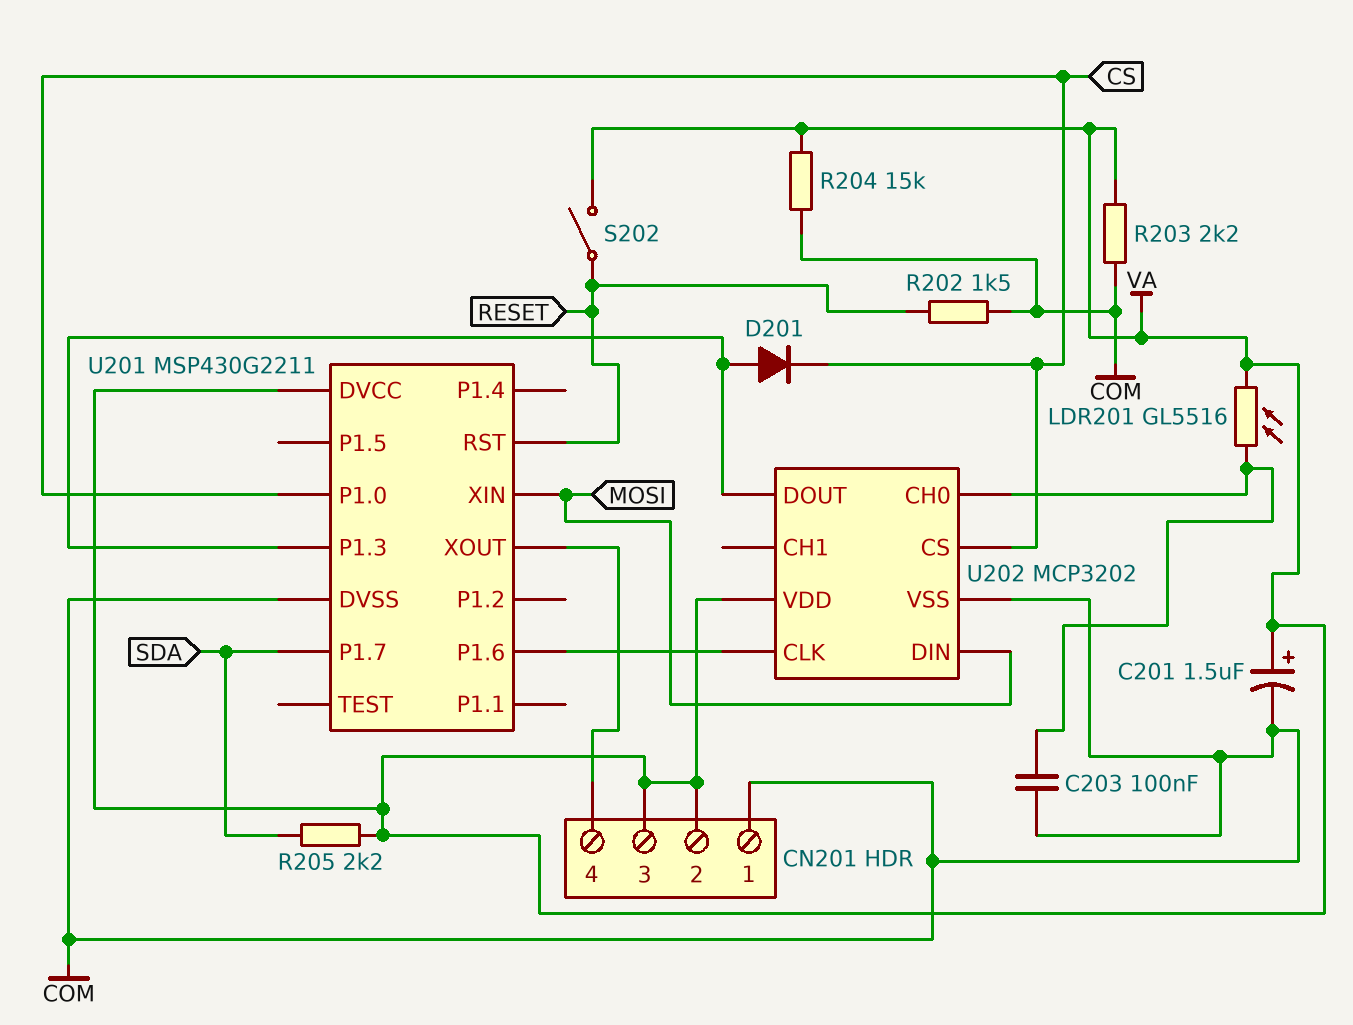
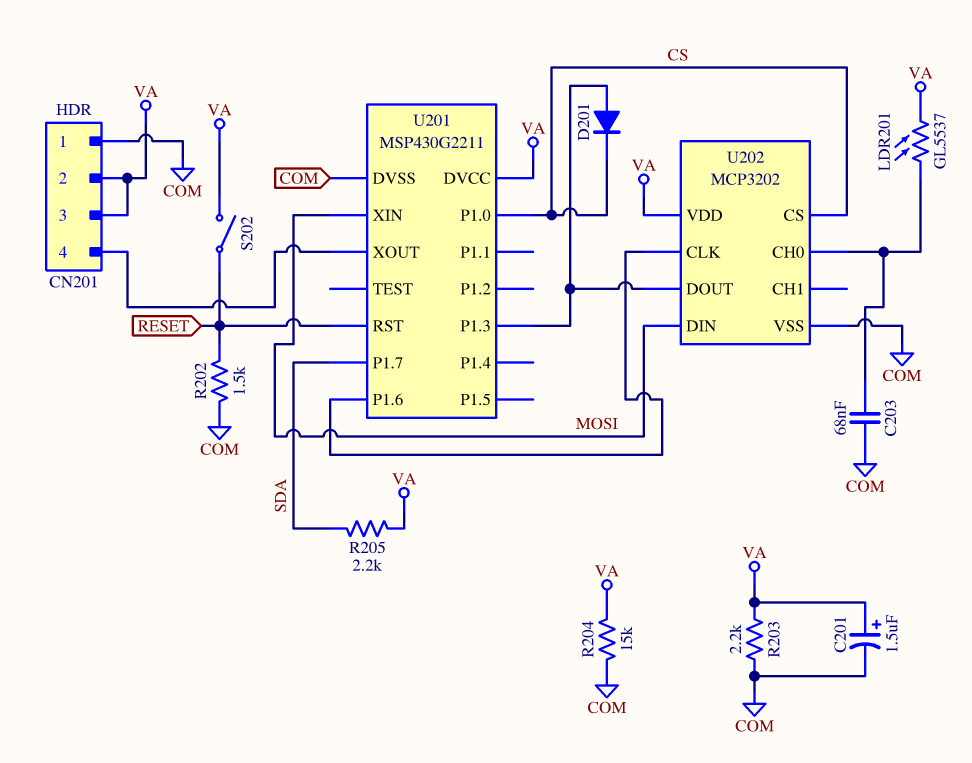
C203: 100nF (COM, U202/CH0) -> 68nF (COM, U202/CH0)
LDR201: GL5516 (U202/CH0, VA) -> GL5537 (U202/CH0, VA)

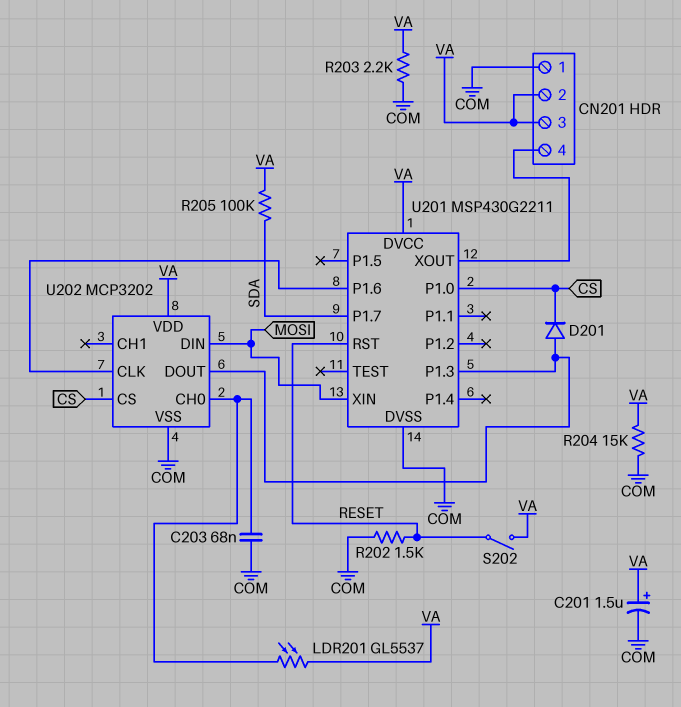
R205: 2.2k (SDA, VA) -> 100k (SDA, VA)

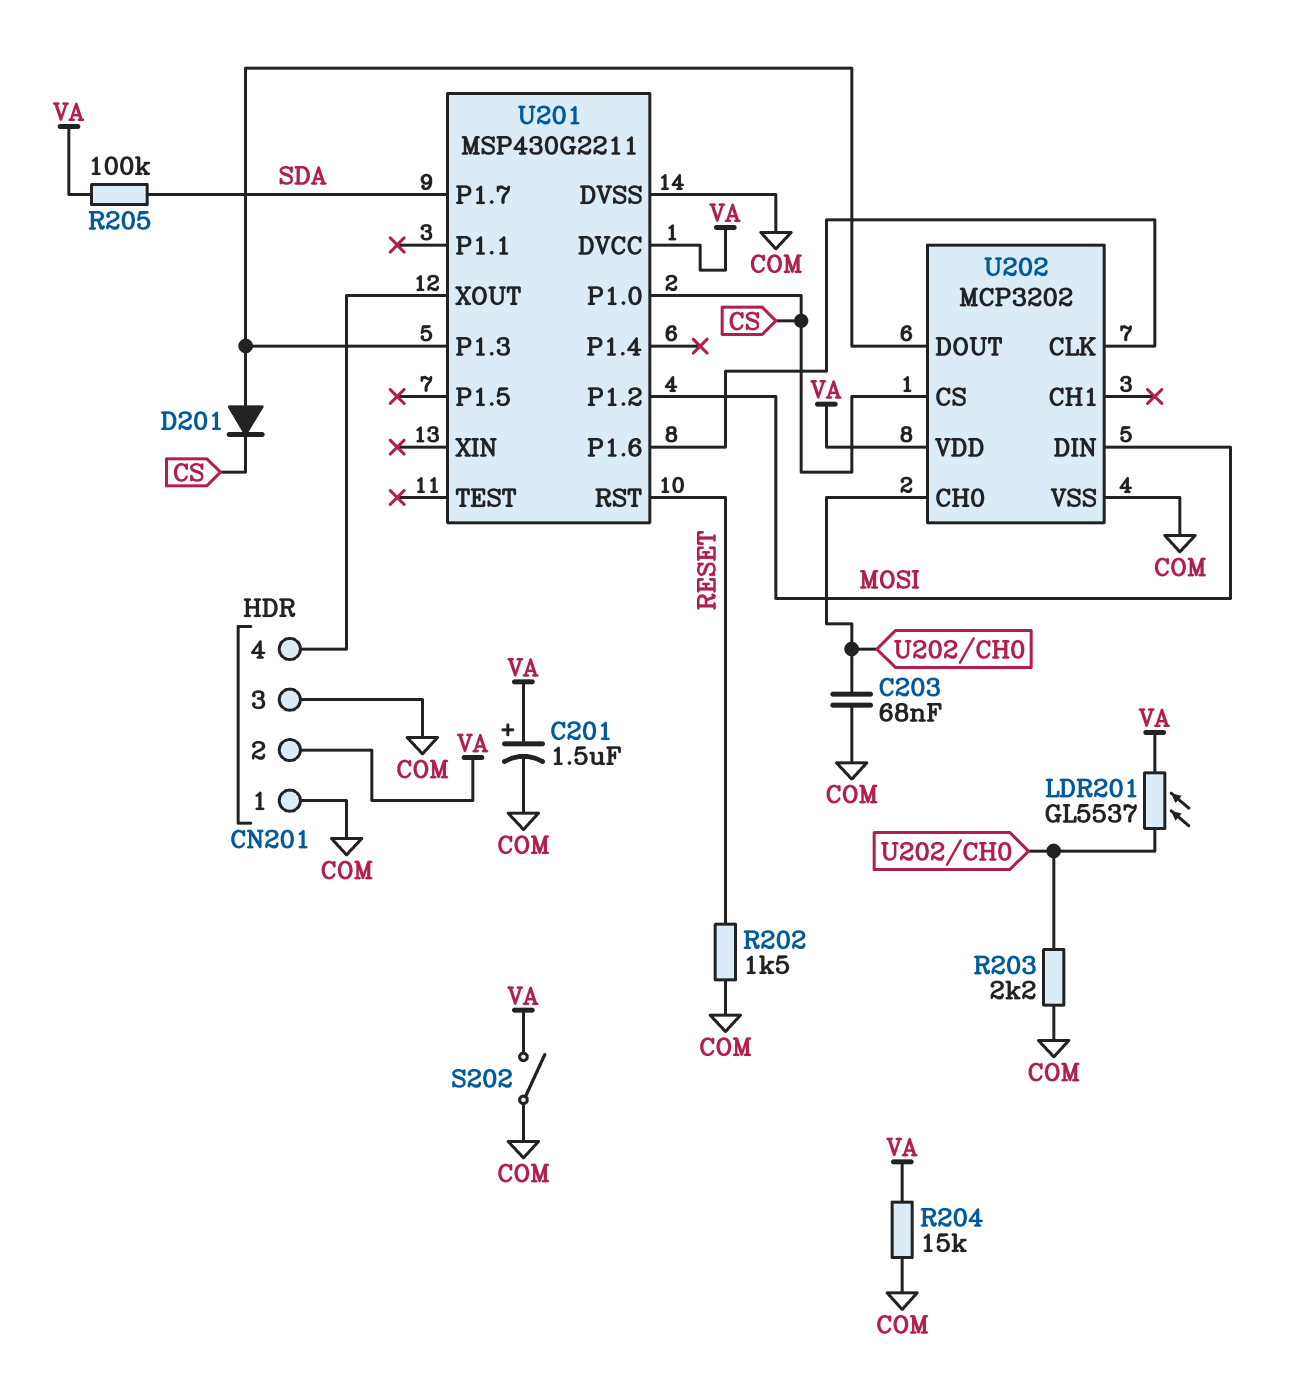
CN201 pin 3: VA -> COM
R203: 2.2k (COM, VA) -> 2.2k (COM, U202/CH0)
S202: switch (RESET, VA) -> switch (COM, VA)
U201 pin P1.2: none -> MOSI
U201 pin XIN: MOSI -> none

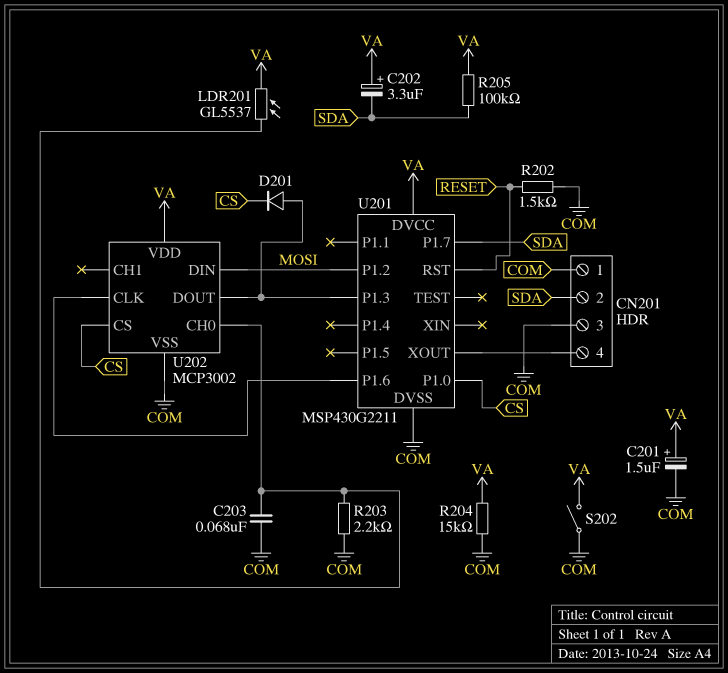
C202: none -> 3.3uF (plus VA, minus SDA)
CN201 pin 2: VA -> SDA
U202: MCP3202 -> MCP3002

